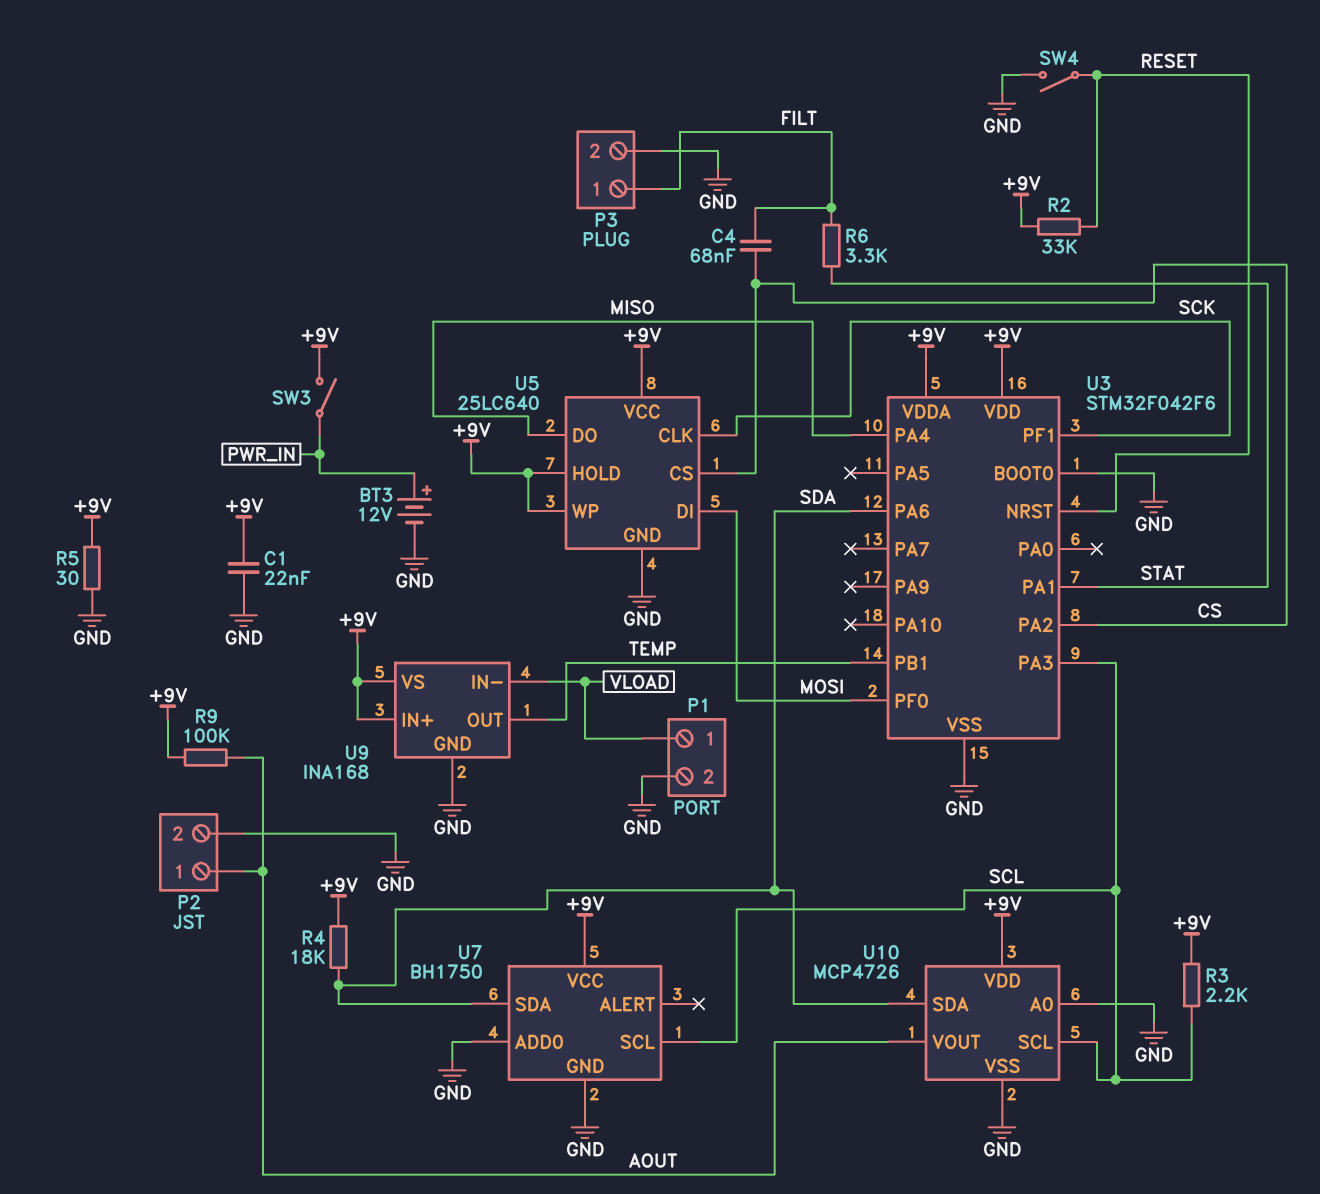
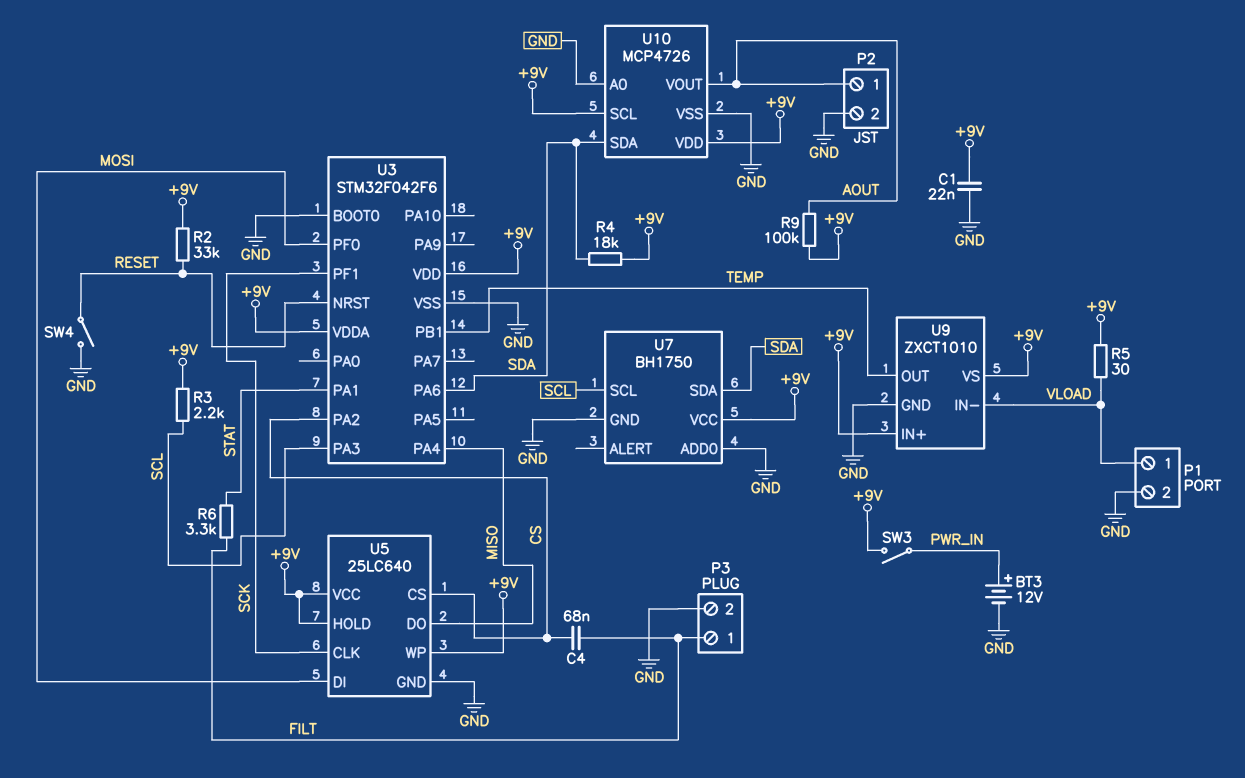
R5: 30 (+9V, GND) -> 30 (+9V, VLOAD)
U9: INA168 -> ZXCT1010
U10 pin SCL: SCL -> +9V

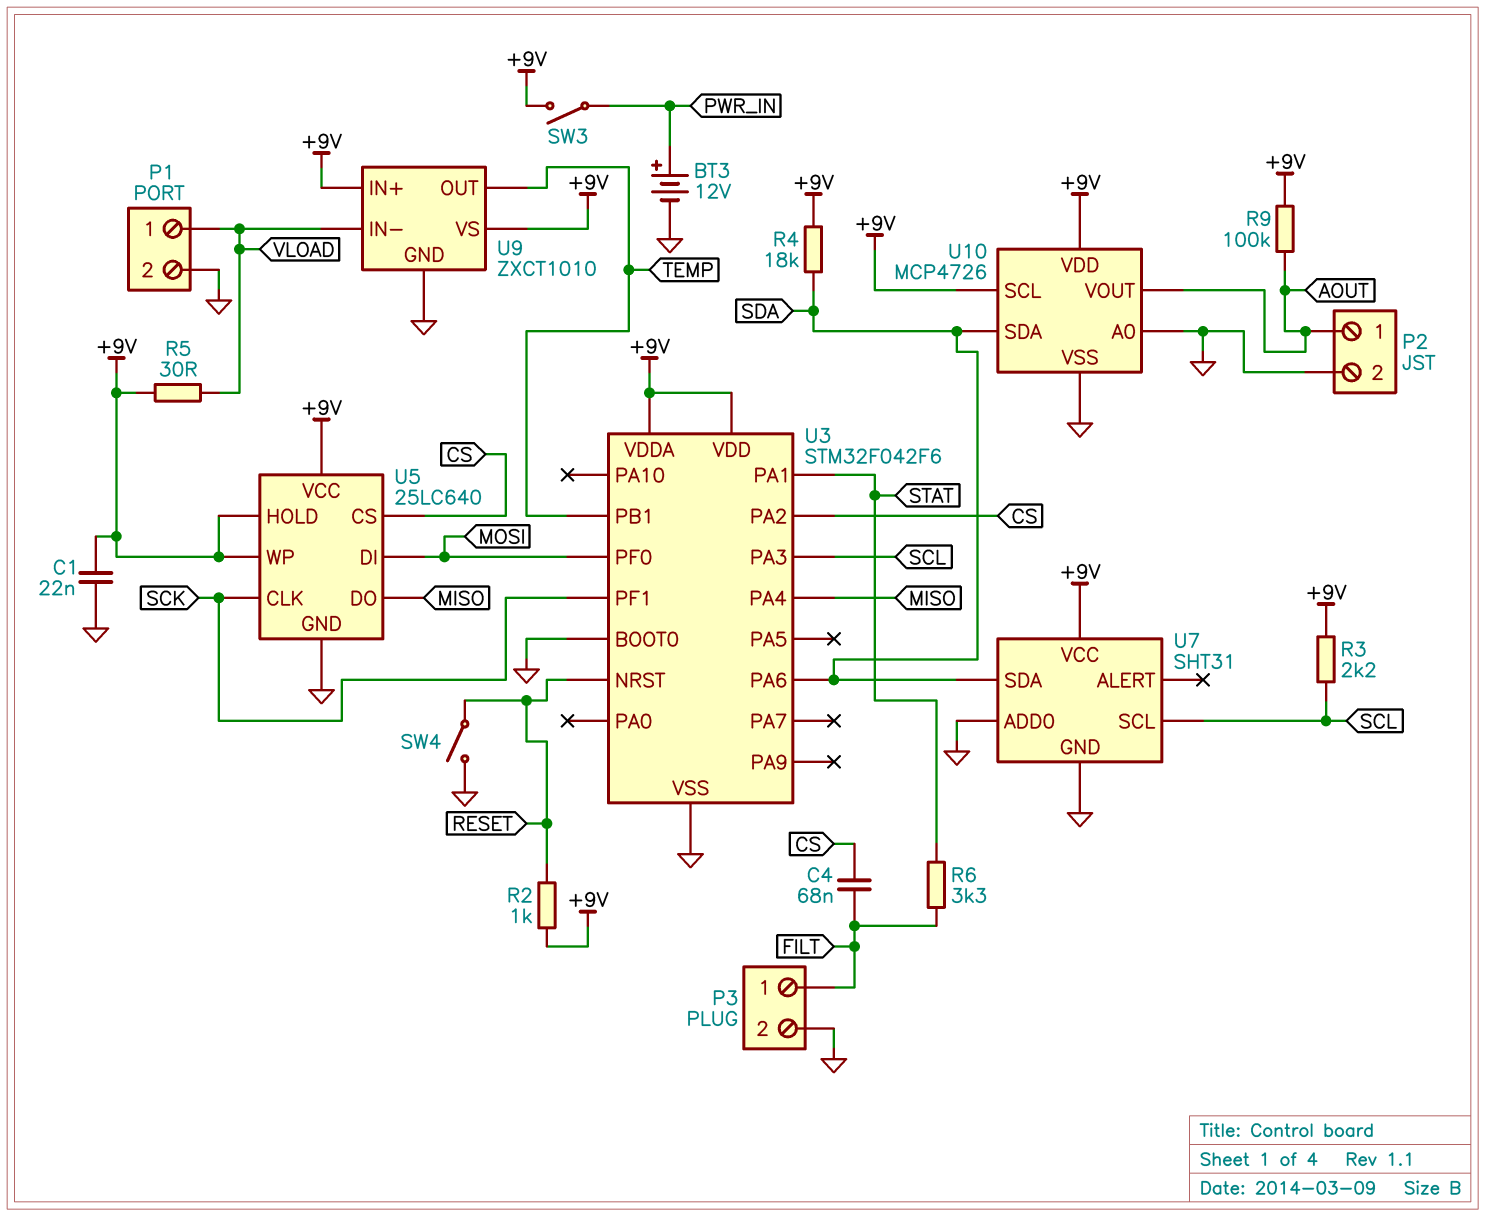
R2: 33k (+9V, RESET) -> 1k (+9V, RESET)
U7: BH1750 -> SHT31

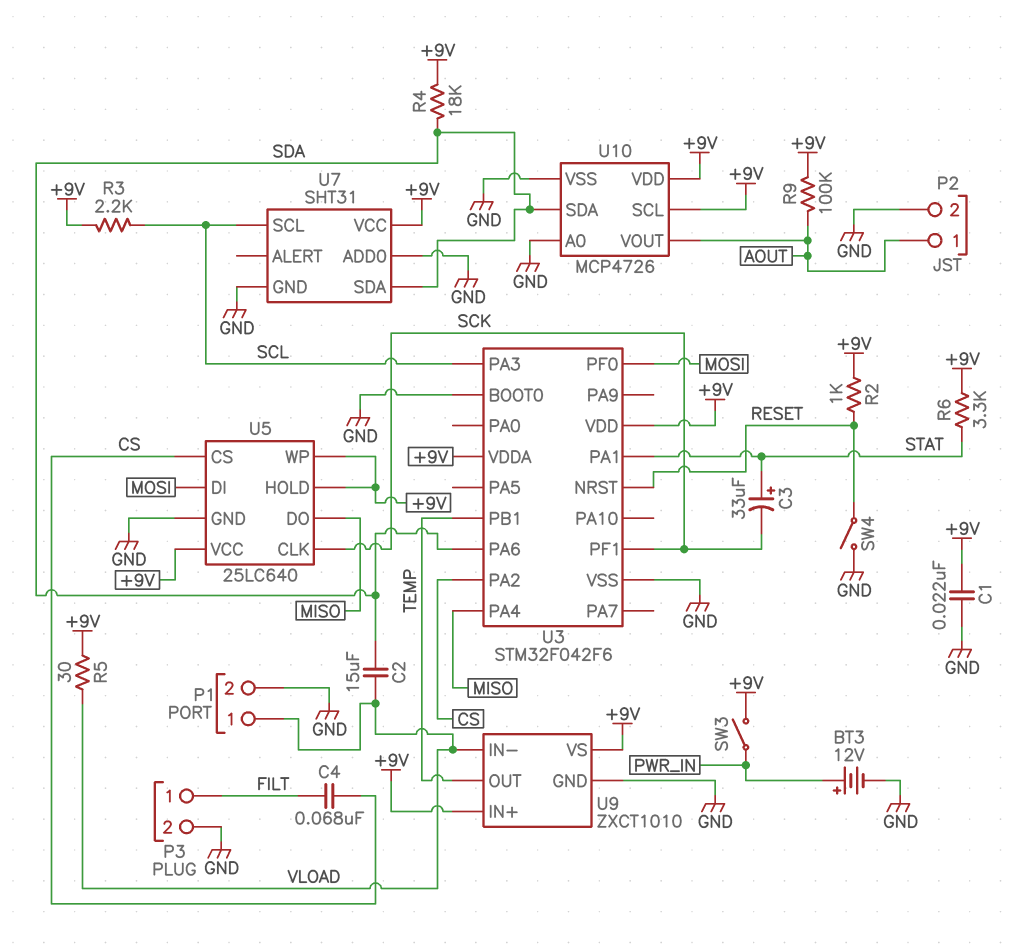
C2: none -> 15uF (SDA, VLOAD)
C3: none -> 33uF (plus STAT, minus SCK)
R6: 3.3k (FILT, STAT) -> 3.3k (+9V, STAT)

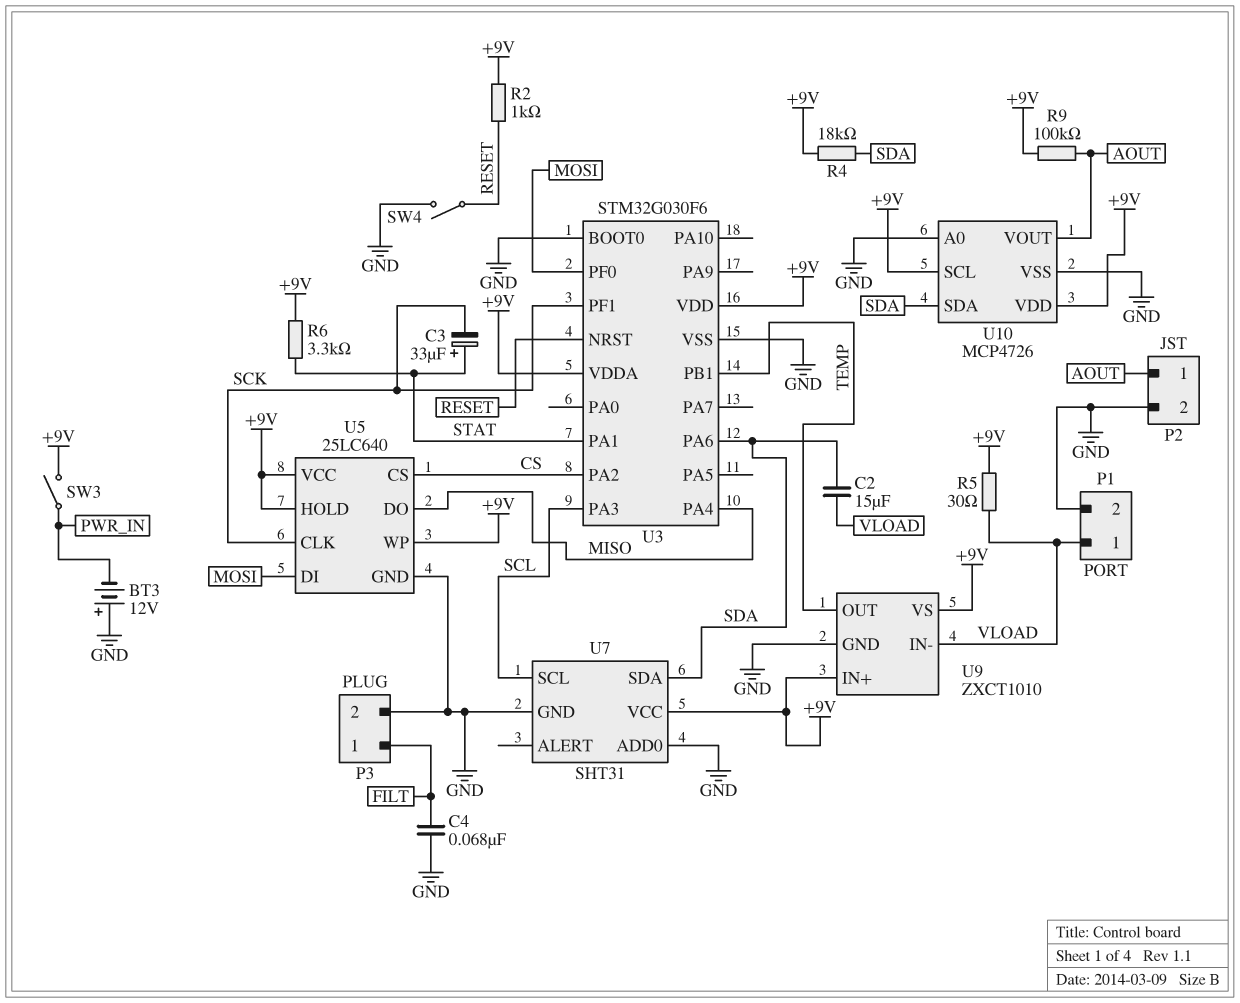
BT3: 12V (plus PWR_IN, minus GND) -> 12V (plus GND, minus PWR_IN)
C1: 22nF (+9V, GND) -> none
C4: 68nF (CS, FILT) -> 68nF (FILT, GND)
R3: 2.2k (+9V, SCL) -> none
U3: STM32F042F6 -> STM32G030F6

